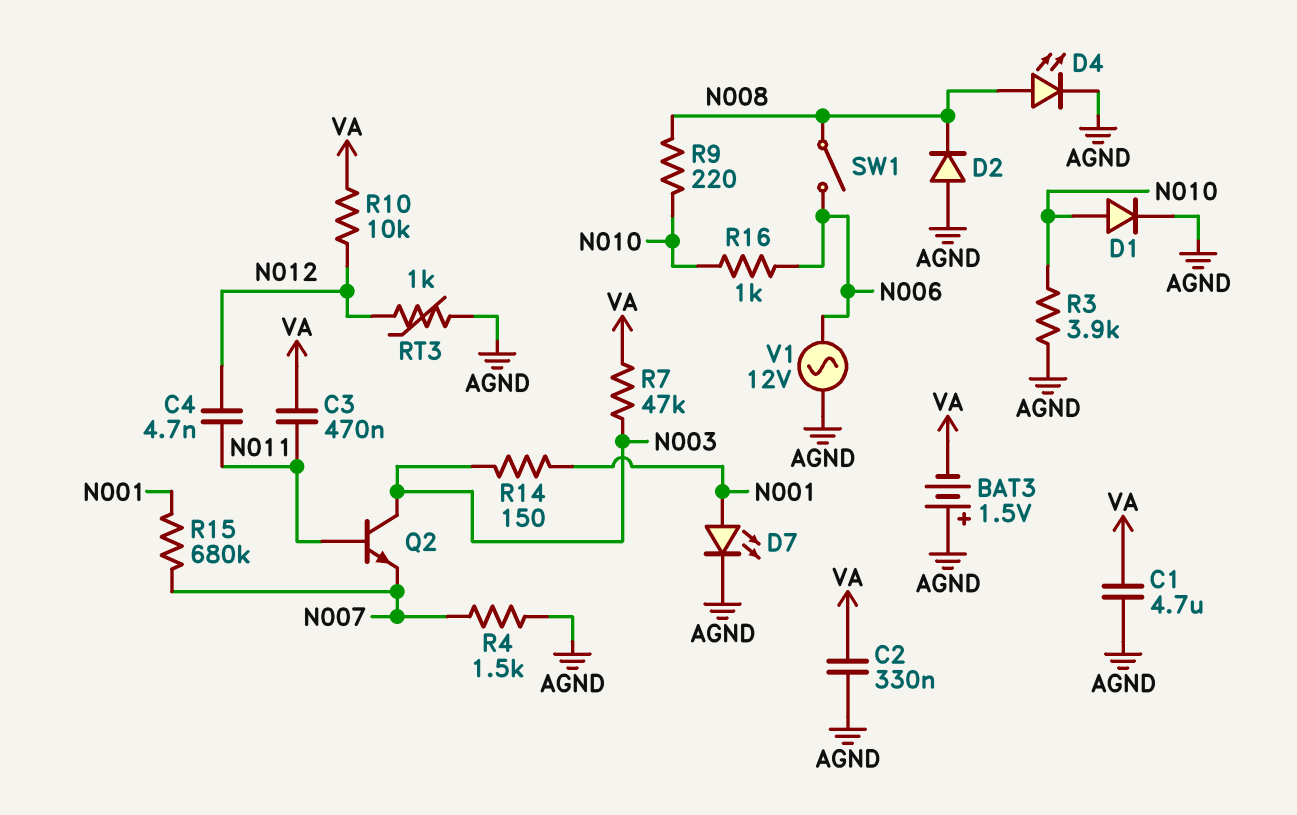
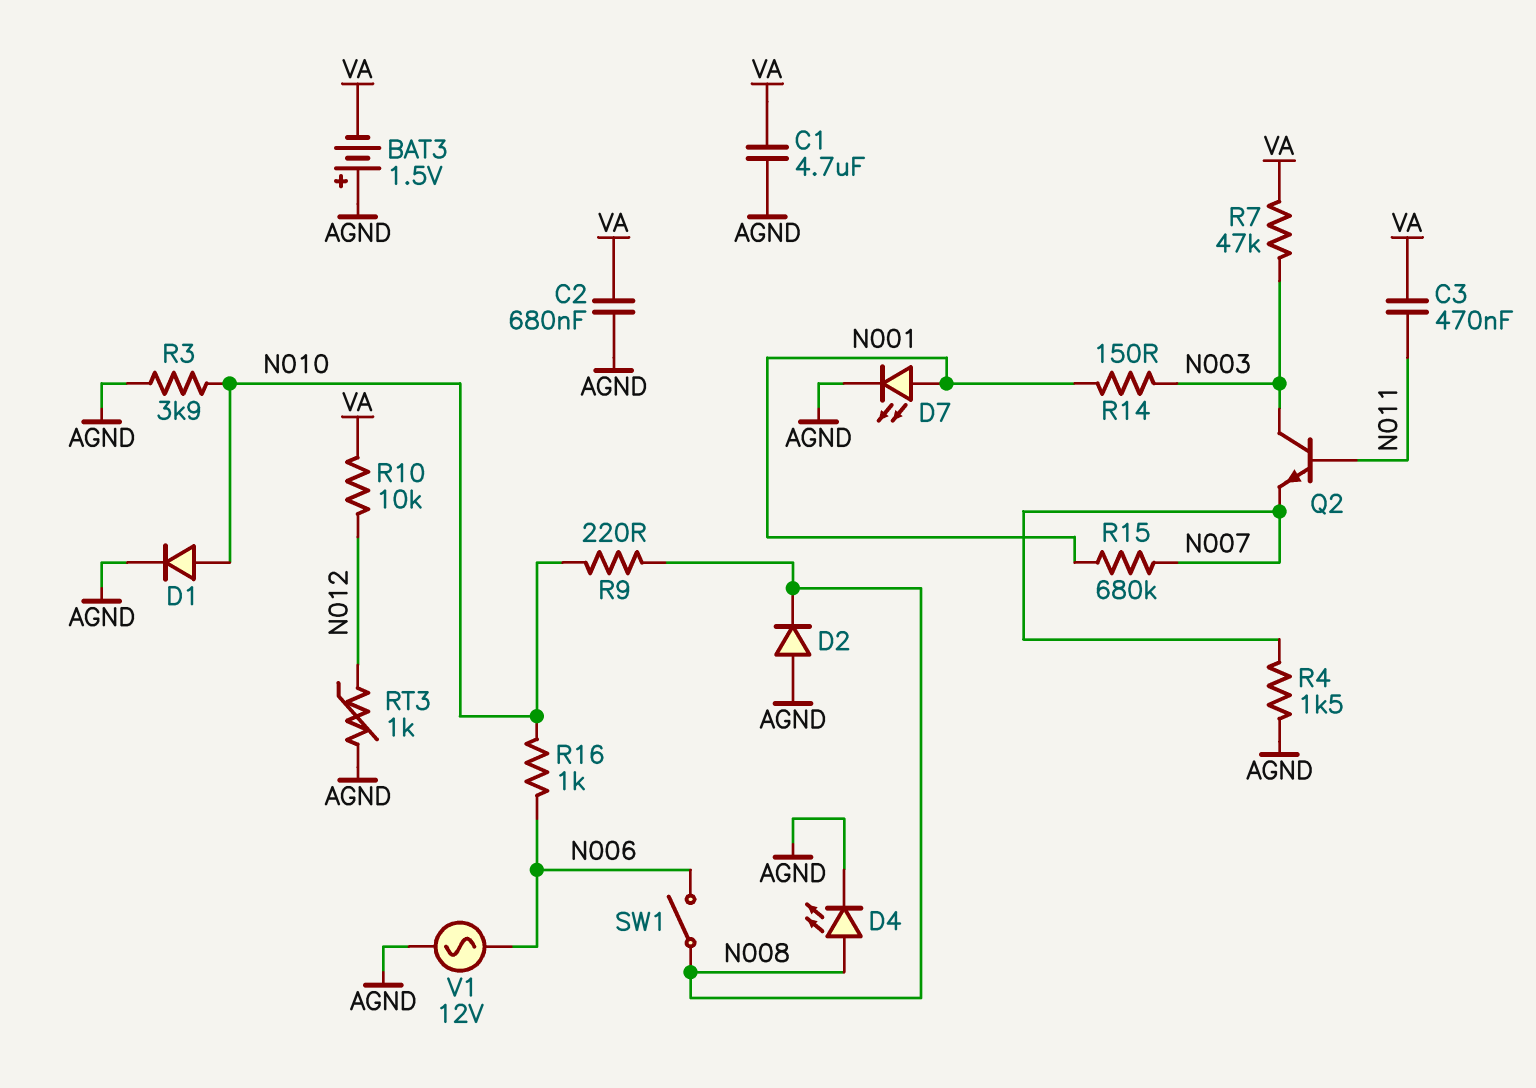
C2: 330nF (AGND, VA) -> 680nF (AGND, VA)
C4: 4.7nF (N011, N012) -> none

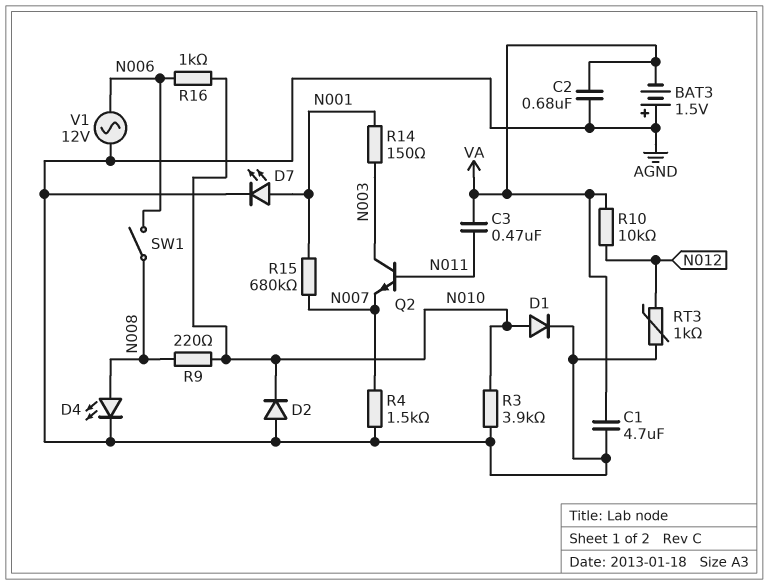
D2: diode (A AGND, K N008) -> diode (A AGND, K N010)
R7: 47k (N003, VA) -> none

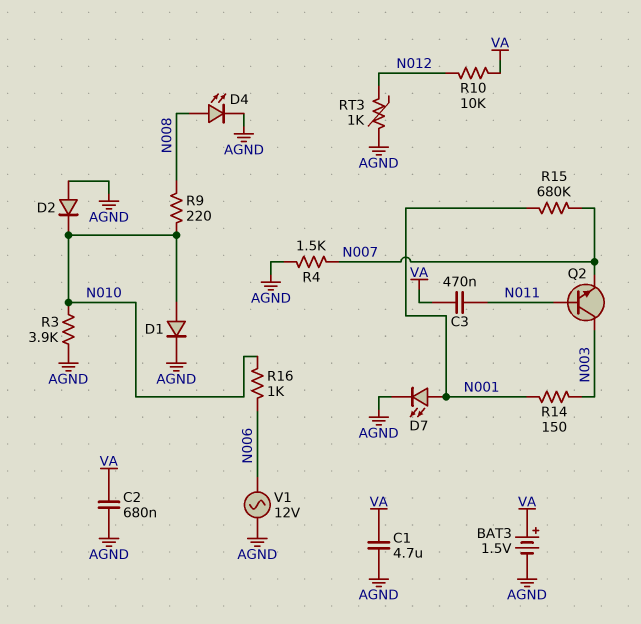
BAT3: 1.5V (plus AGND, minus VA) -> 1.5V (plus VA, minus AGND)
SW1: switch (N006, N008) -> none

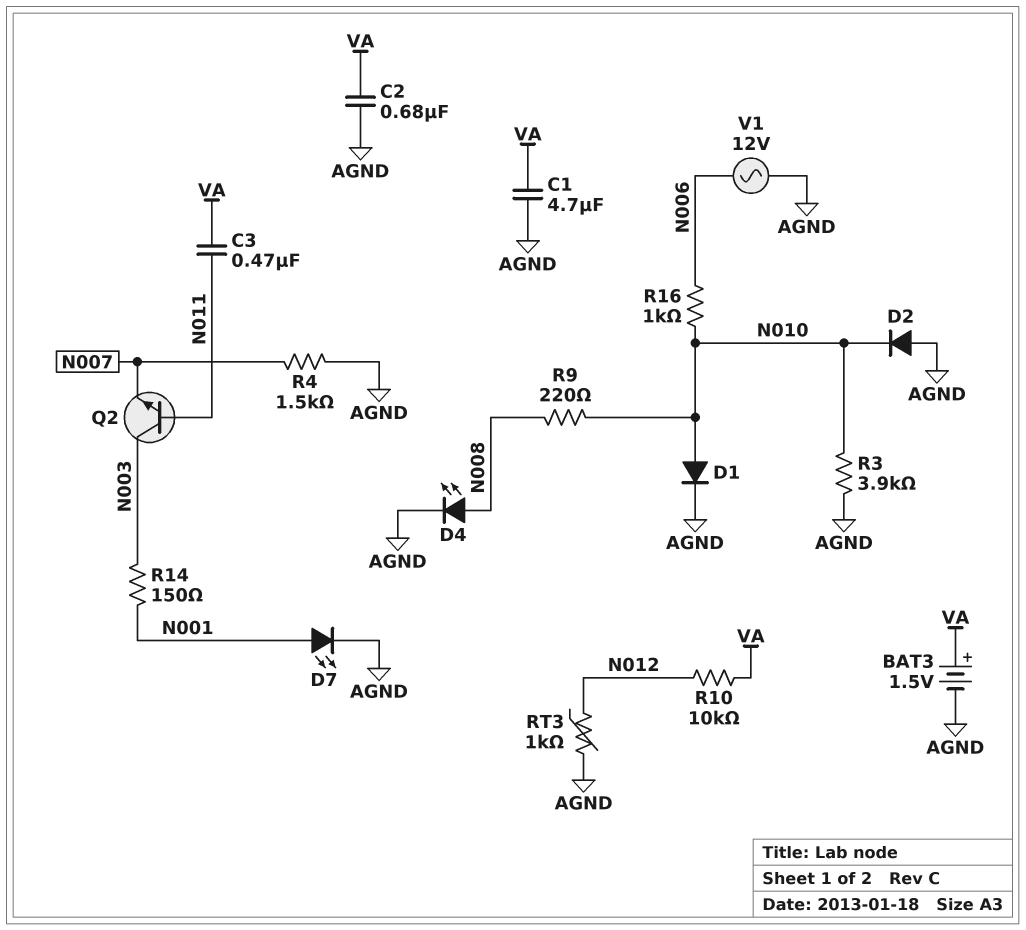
R15: 680k (N001, N007) -> none

